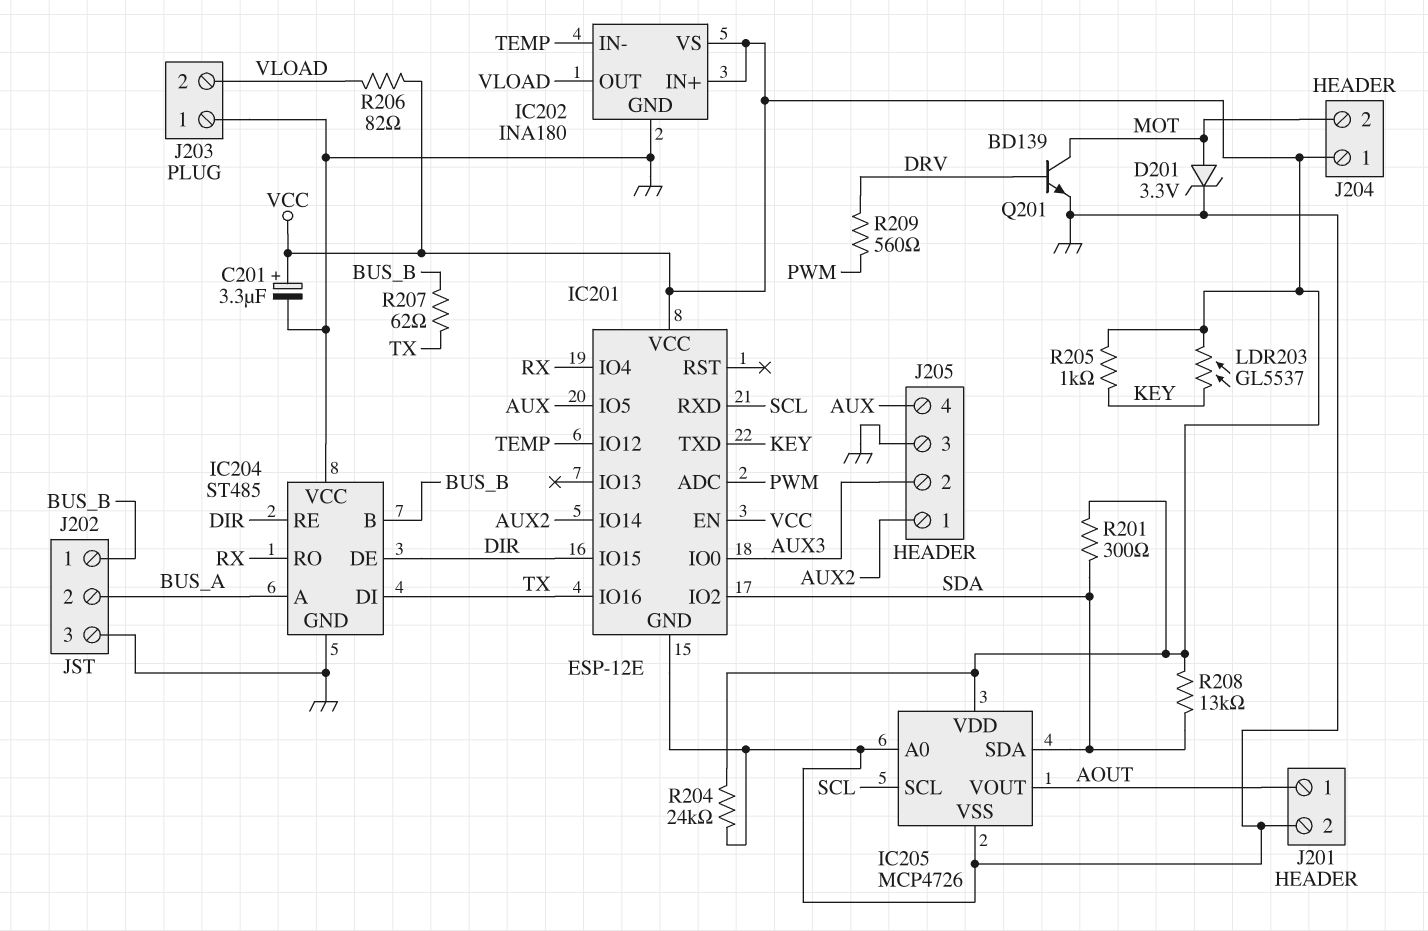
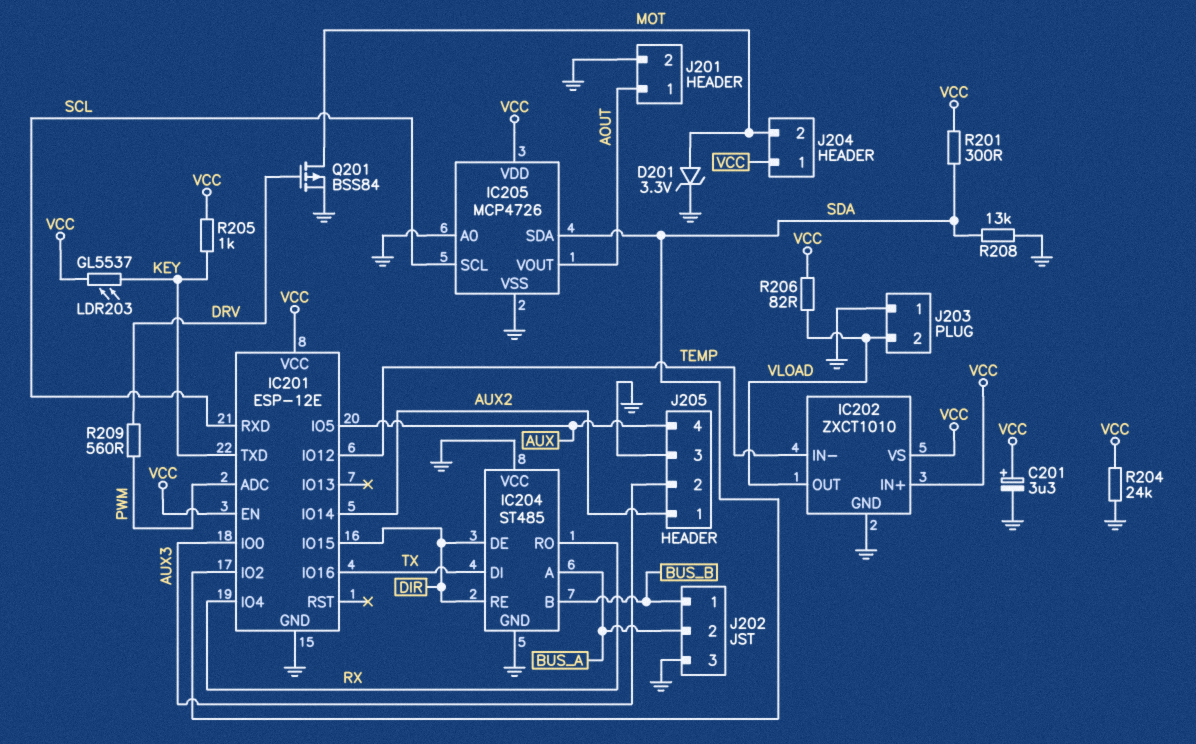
IC202: INA180 -> ZXCT1010
Q201: NPN BD139 (B DRV, C MOT, E GND) -> PMOS BSS84 (G DRV, D MOT, S GND)
R207: 62 (BUS_B, TX) -> none
R208: 13k (SDA, VCC) -> 13k (GND, SDA)

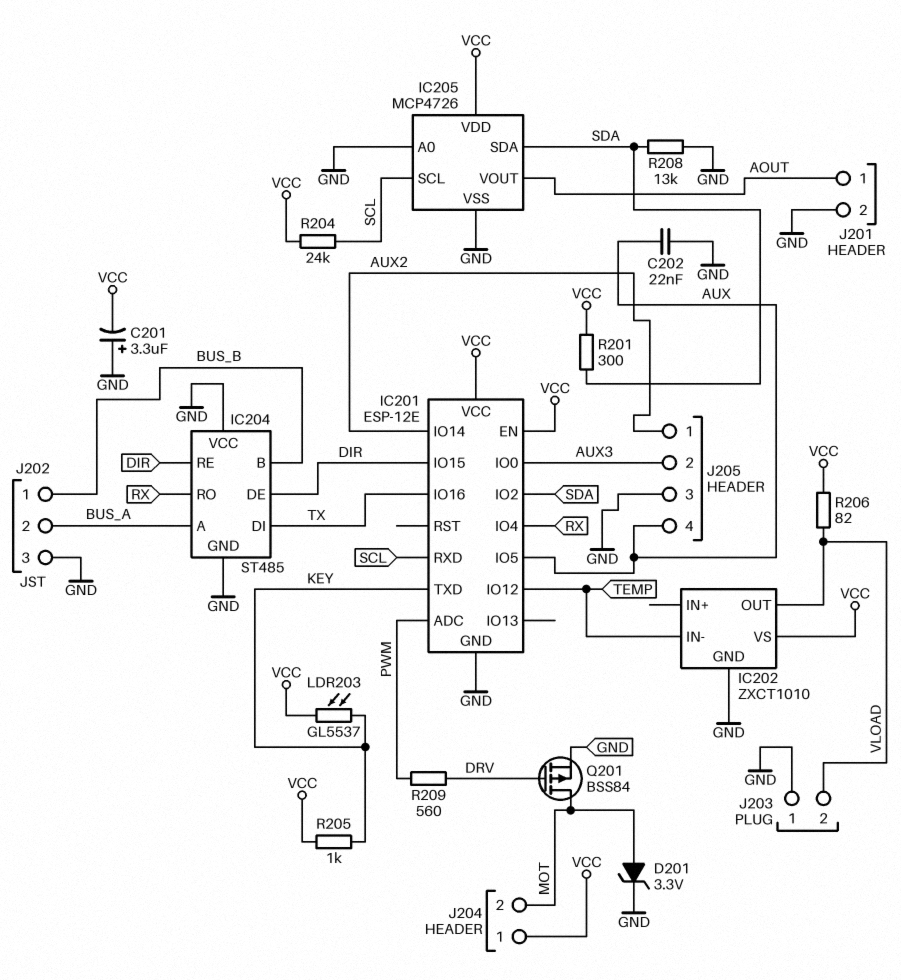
C201: 3.3uF (plus VCC, minus GND) -> 3.3uF (plus GND, minus VCC)
C202: none -> 22nF (AUX, GND)
IC202 pin IN+: VCC -> none
R204: 24k (GND, VCC) -> 24k (SCL, VCC)

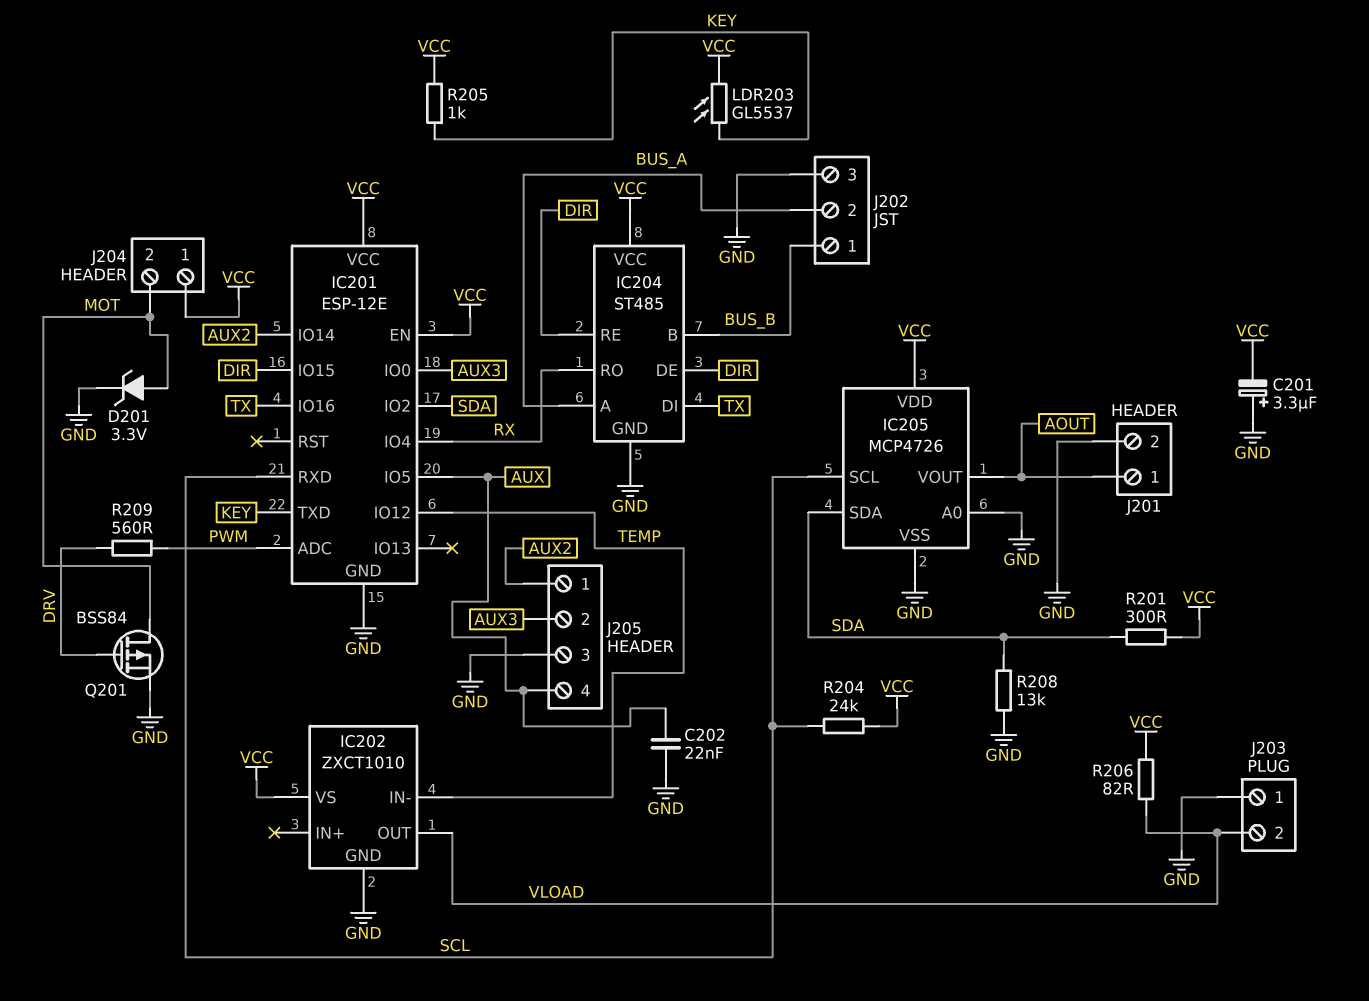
IC204 pin VCC: GND -> VCC

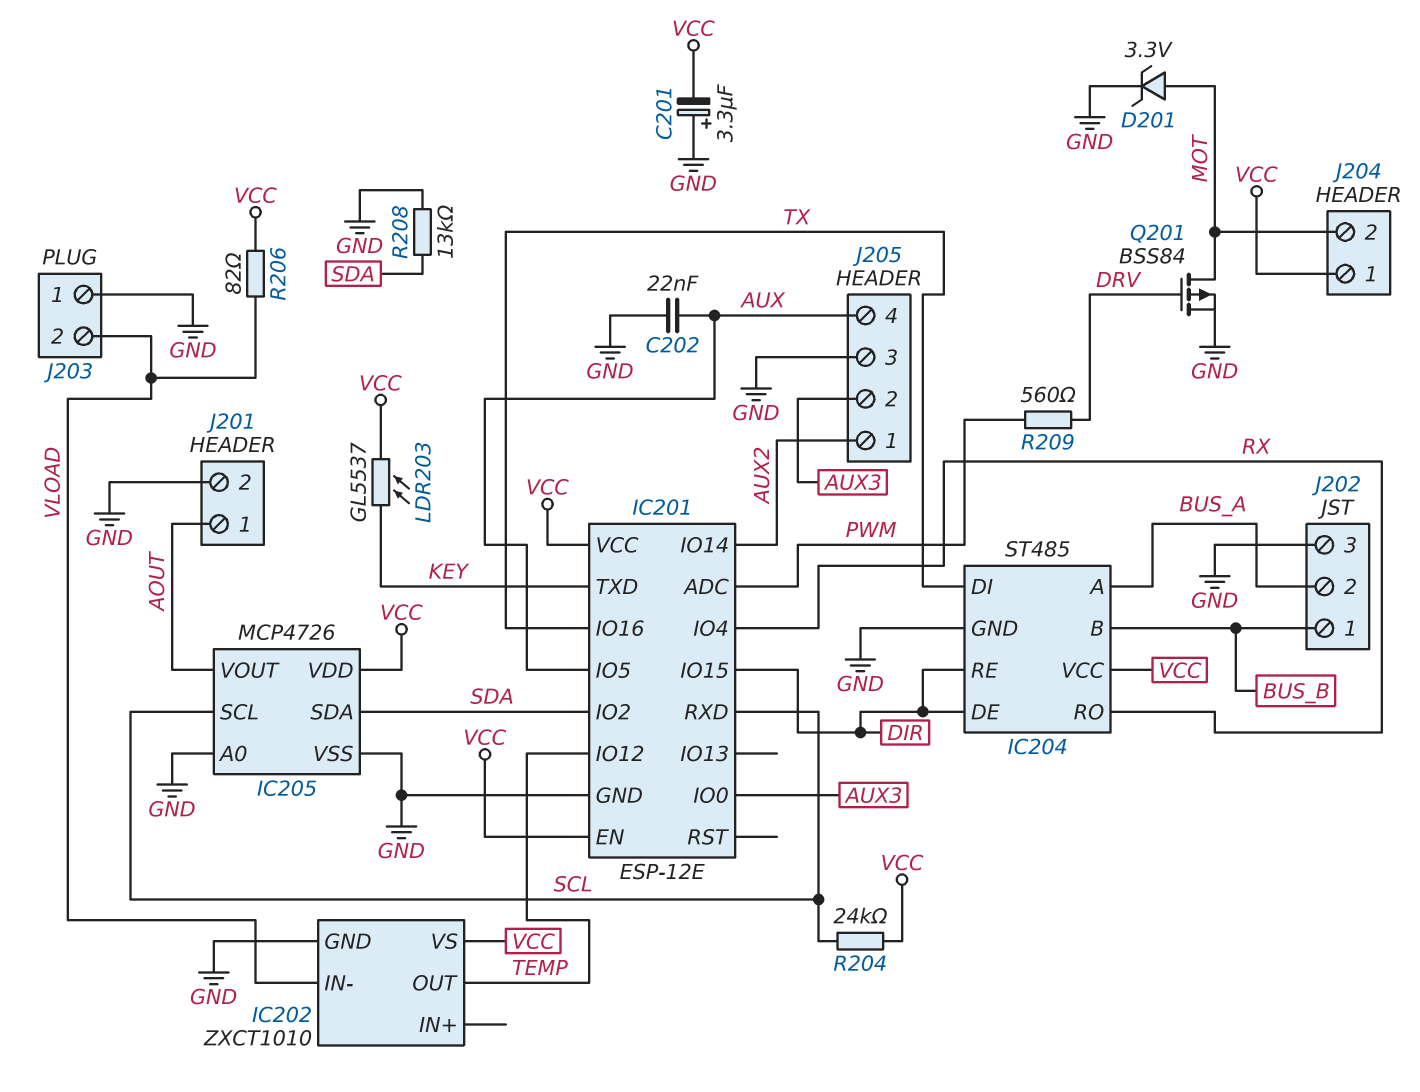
IC202 pin IN-: TEMP -> VLOAD
IC202 pin OUT: VLOAD -> TEMP
R201: 300 (SDA, VCC) -> none
R205: 1k (KEY, VCC) -> none

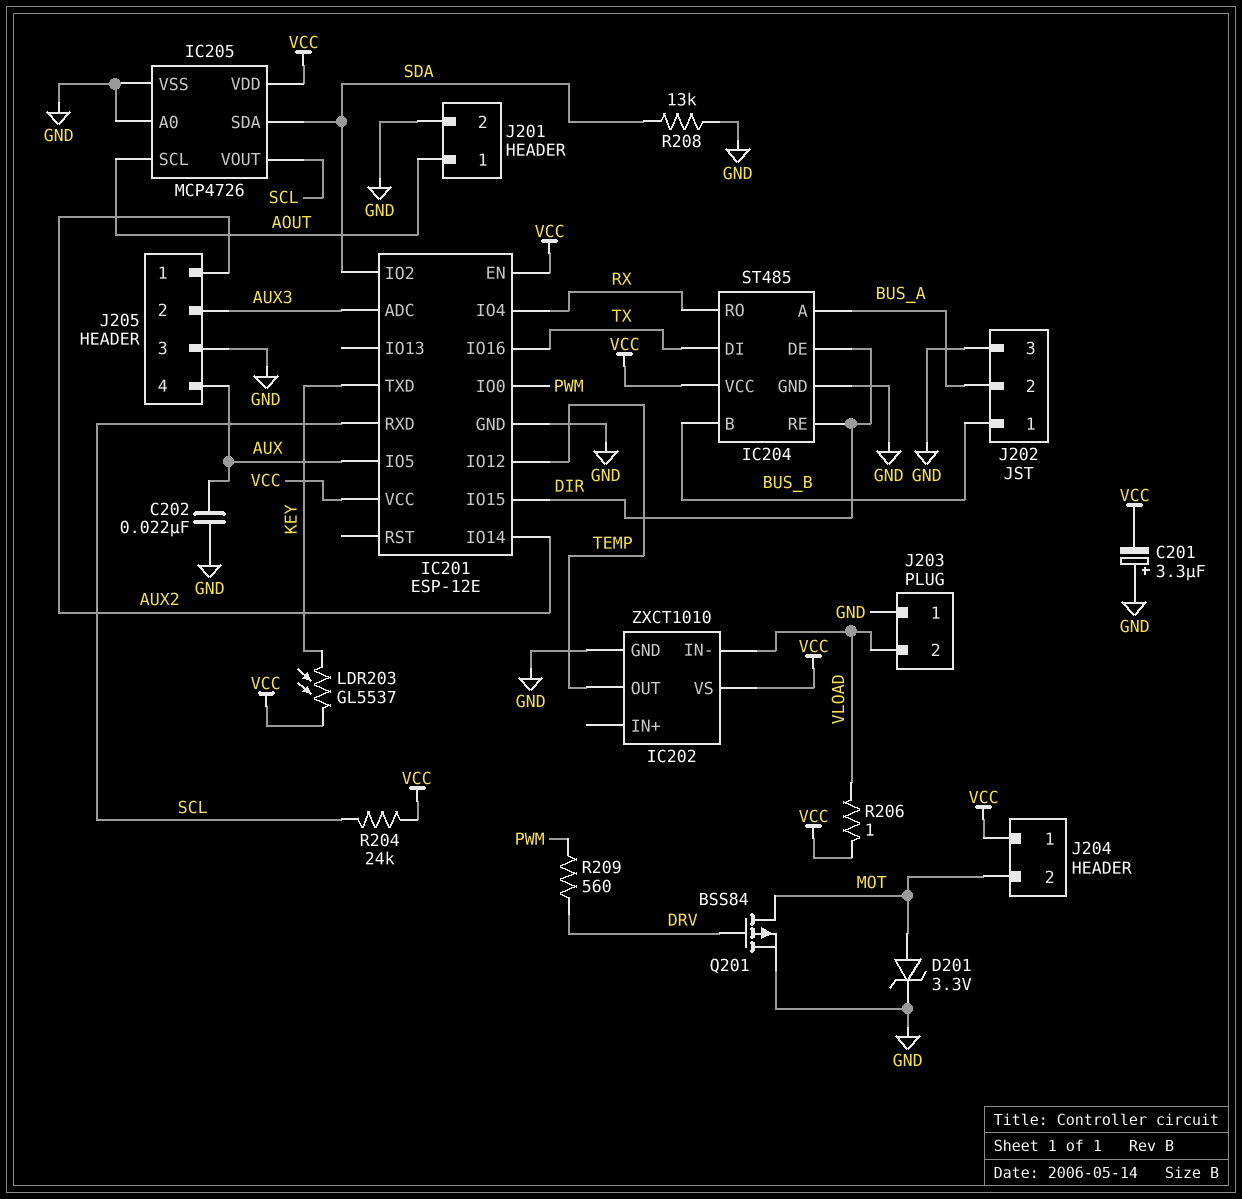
IC201 pin ADC: PWM -> AUX3
IC201 pin IO0: AUX3 -> PWM
IC205 pin SCL: SCL -> AOUT
IC205 pin VOUT: AOUT -> SCL
R206: 82 (VCC, VLOAD) -> 1 (VCC, VLOAD)

